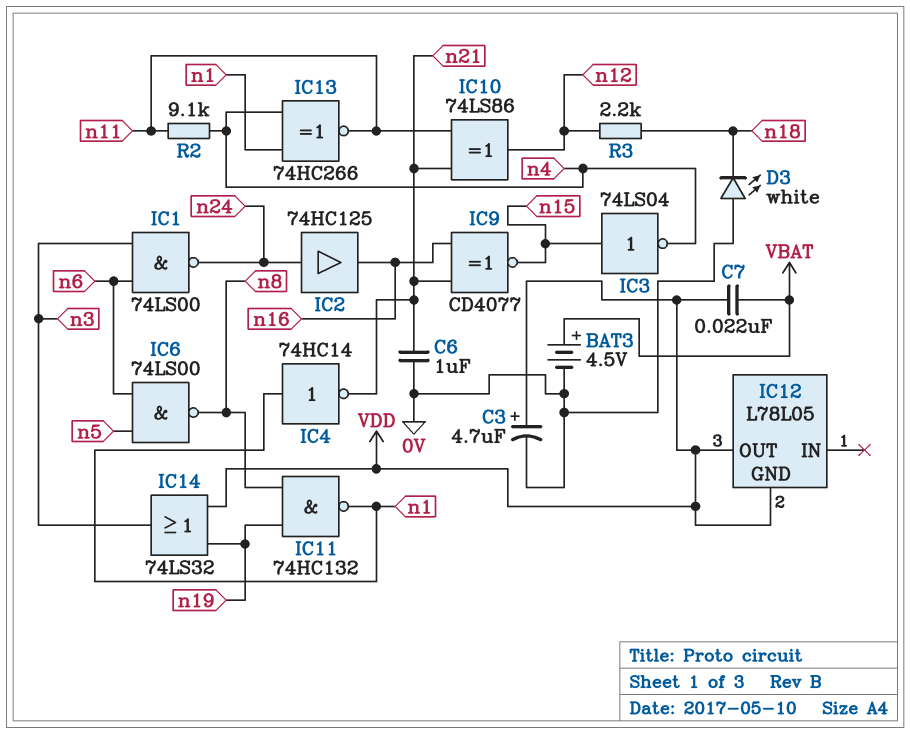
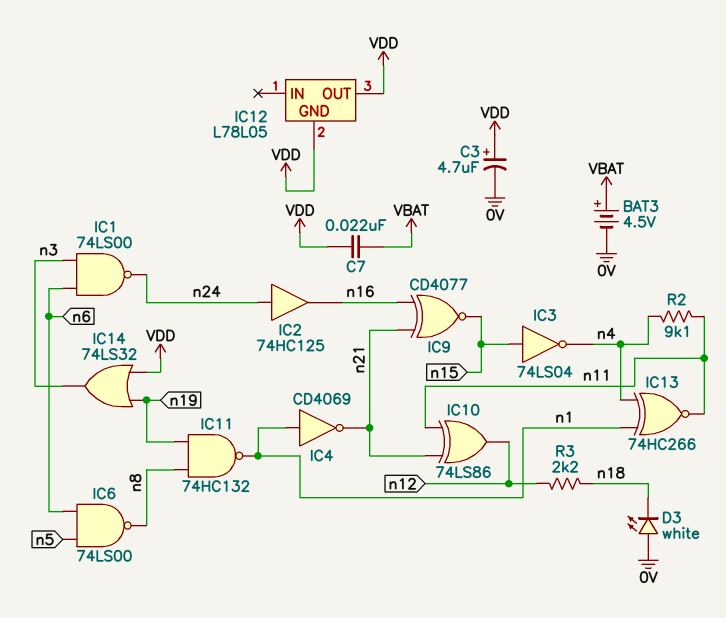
C6: 1uF (0V, n21) -> none
IC4: NOT 74HC14 (in n1, out n21) -> NOT CD4069 (in n1, out n21)

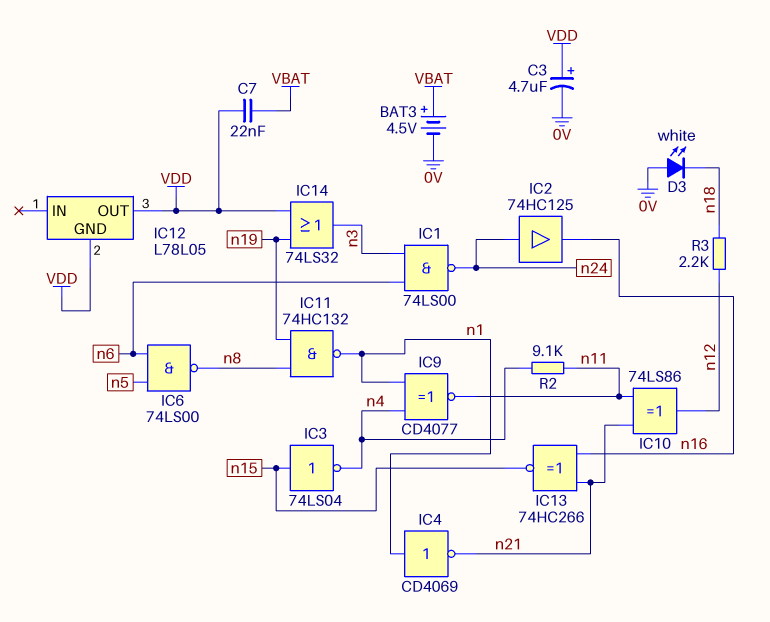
IC9: XNOR CD4077 (in n16, in n21, out n15) -> XNOR CD4077 (in n1, in n4, out n11)
IC13: XNOR 74HC266 (in n1, in n4, out n11) -> XNOR 74HC266 (in n16, in n21, out n15)

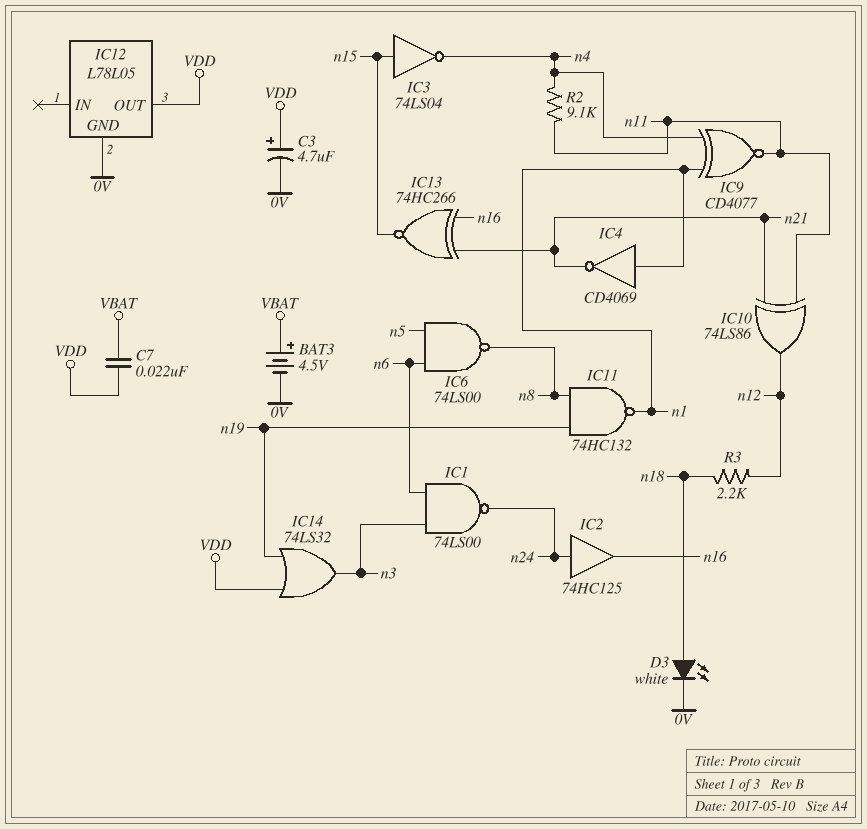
D3: LED white (A 0V, K n18) -> LED white (A n18, K 0V)
IC12 pin GND: VDD -> 0V

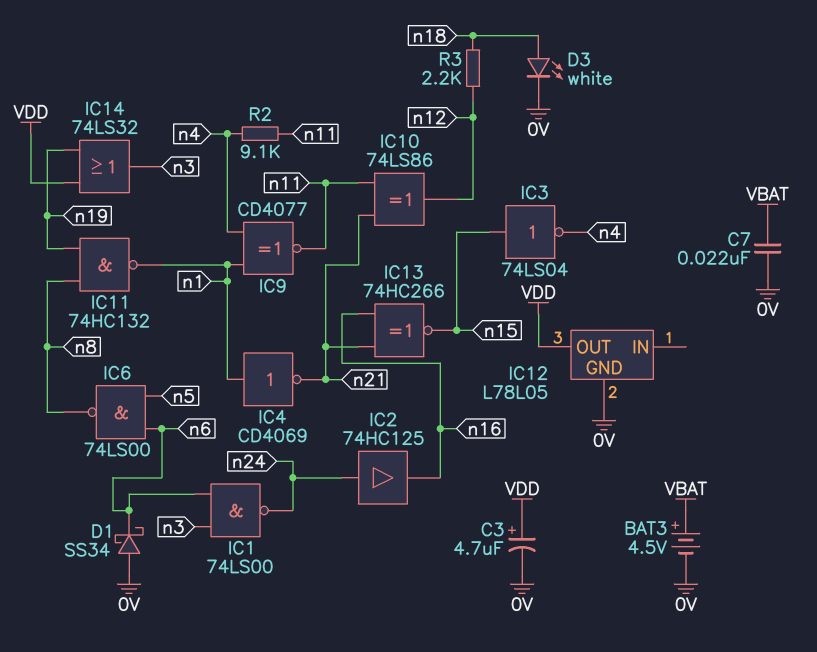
C7: 22nF (VBAT, VDD) -> 22nF (0V, VBAT)
D1: none -> schottky SS34 (A 0V, K n6)

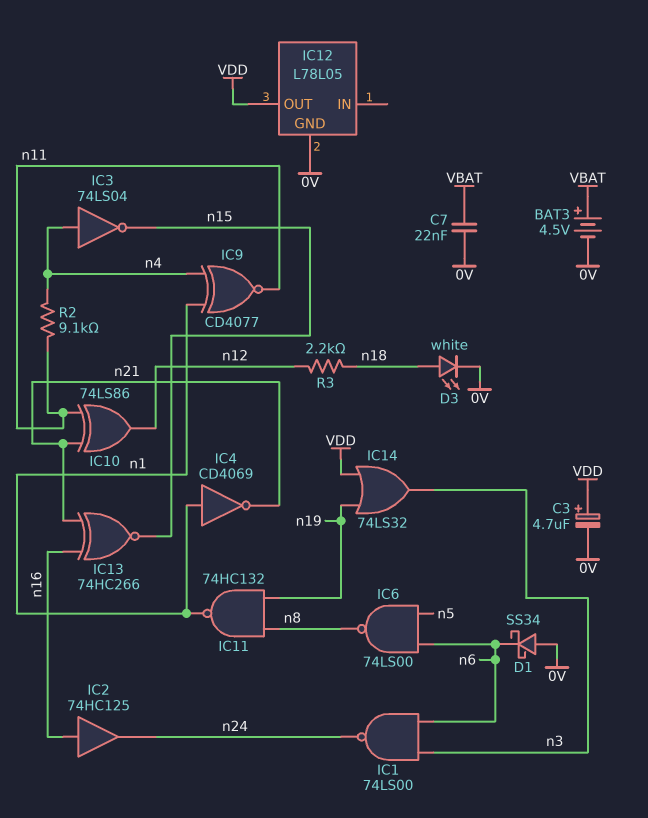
IC2: buffer 74HC125 (in n24, out n16) -> buffer 74HC125 (in n16, out n24)
IC3: NOT 74LS04 (in n15, out n4) -> NOT 74LS04 (in n4, out n15)

